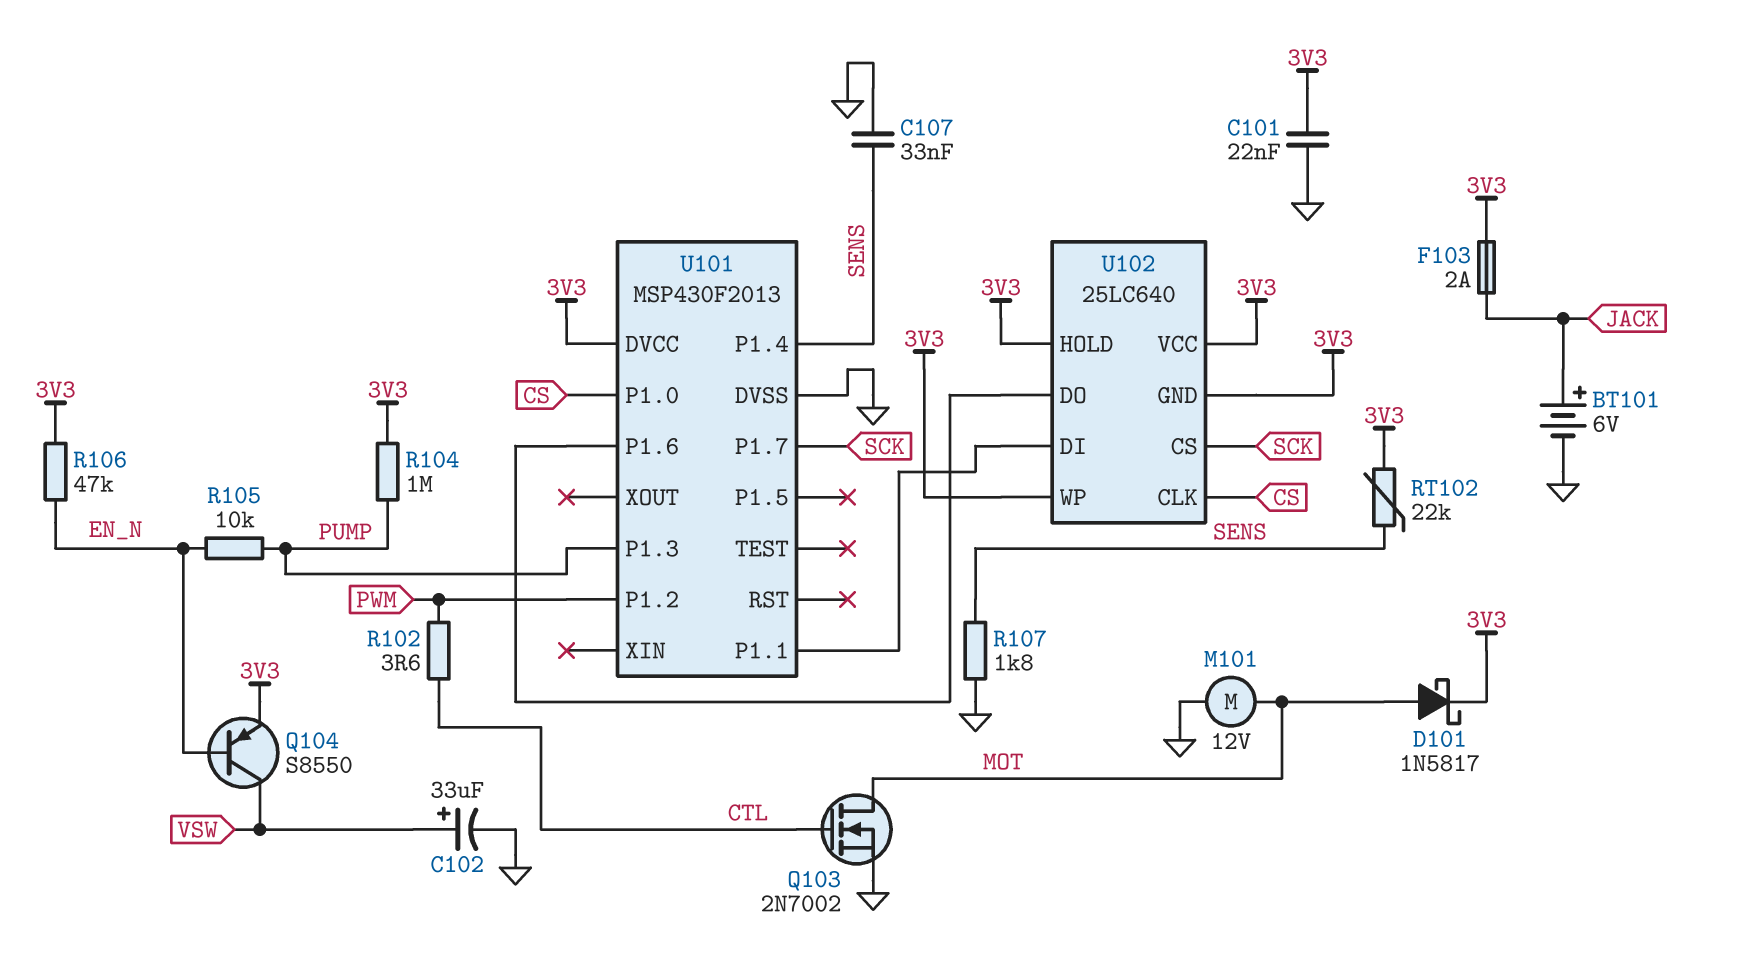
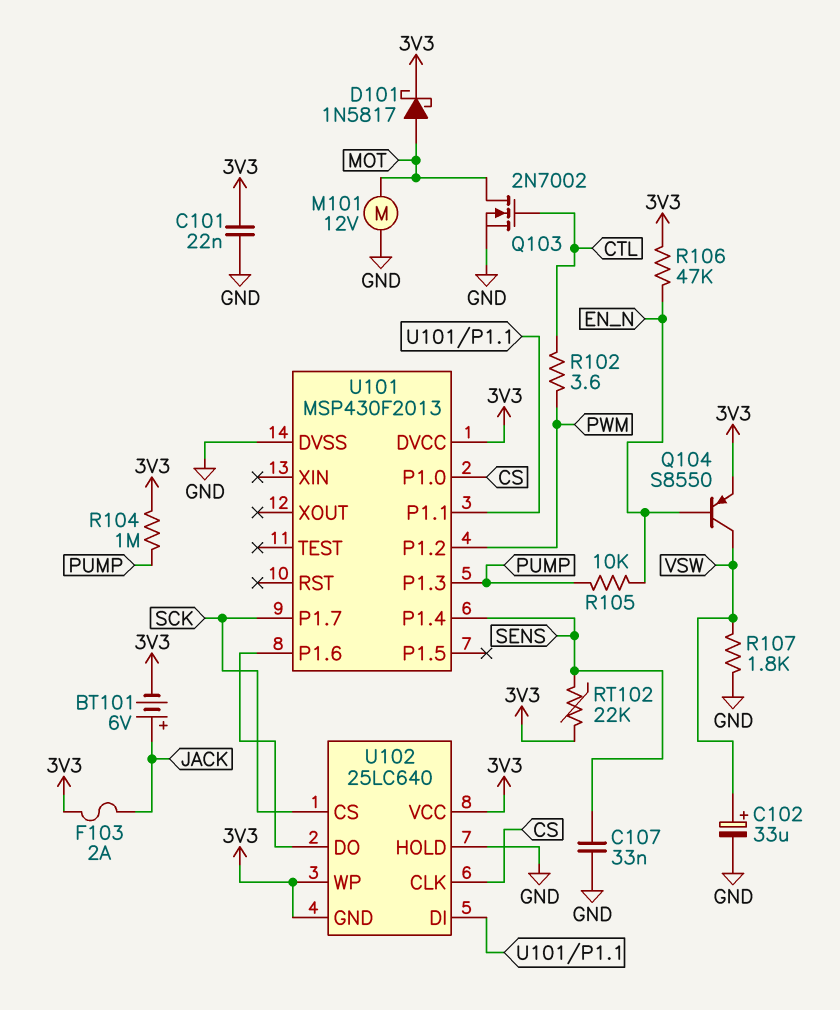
BT101: 6V (plus JACK, minus GND) -> 6V (plus JACK, minus 3V3)
R107: 1.8k (GND, SENS) -> 1.8k (GND, VSW)
U102 pin HOLD: 3V3 -> GND

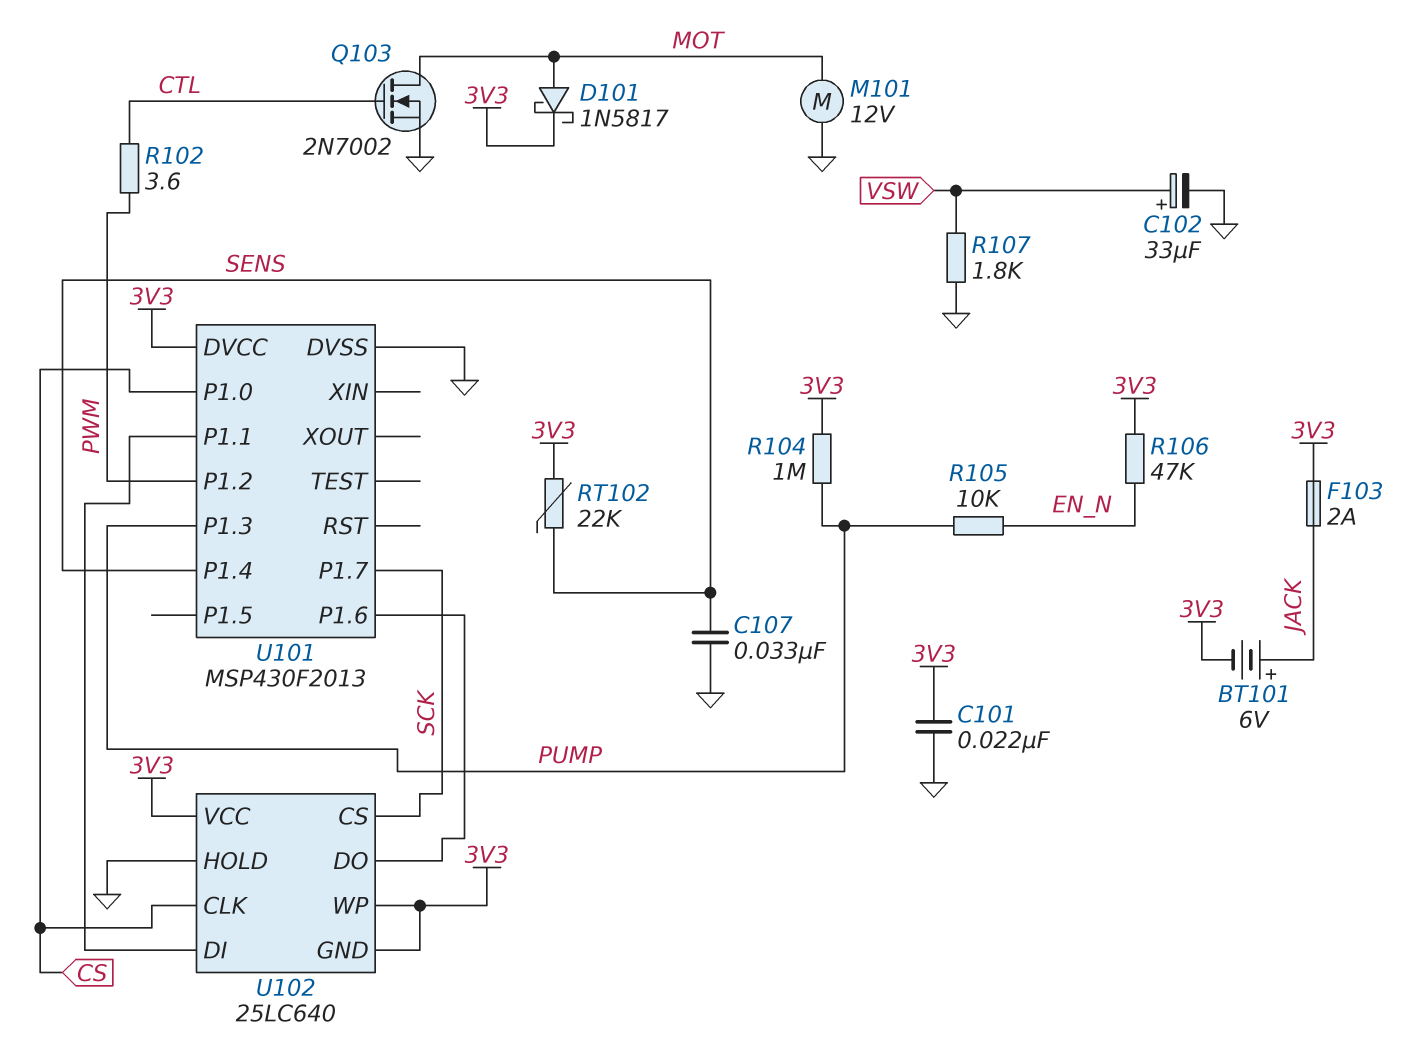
Q104: PNP S8550 (B EN_N, C VSW, E 3V3) -> none

